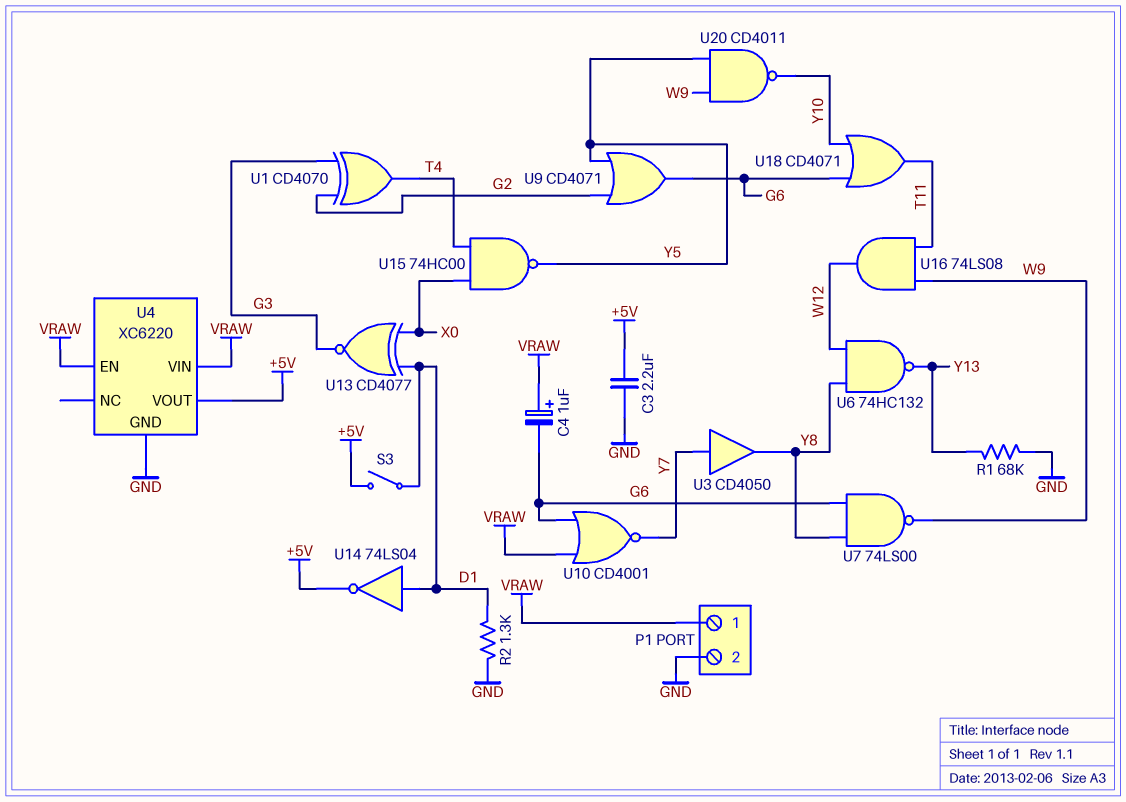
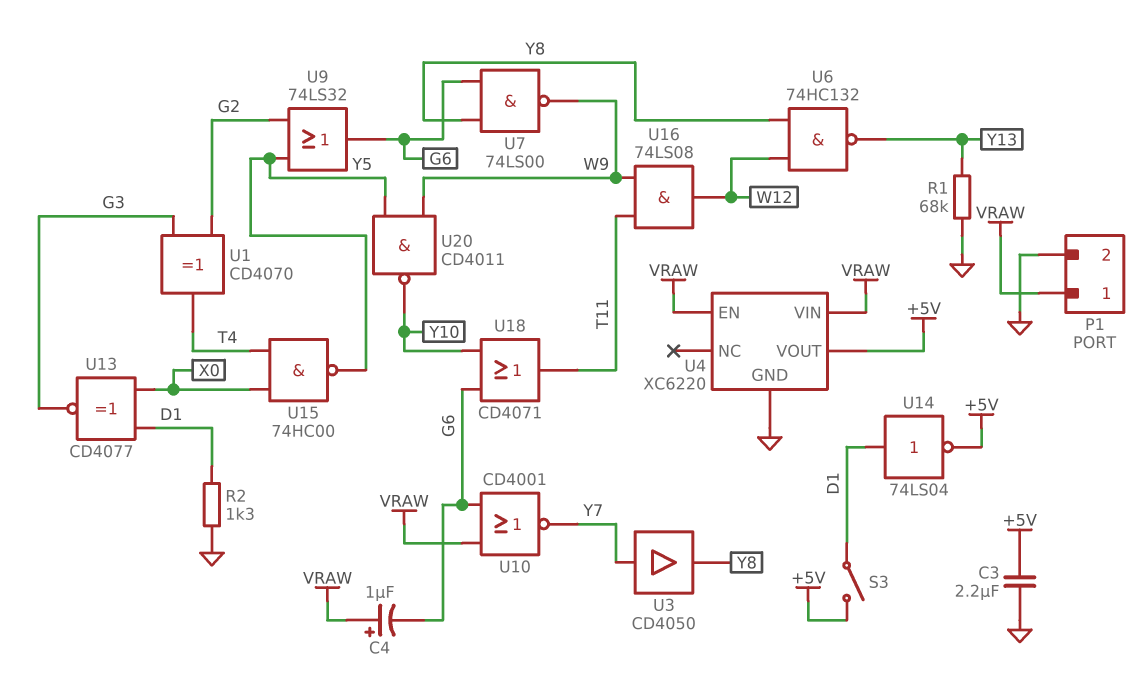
U9: OR CD4071 (in G2, in Y5, out G6) -> OR 74LS32 (in G2, in Y5, out G6)

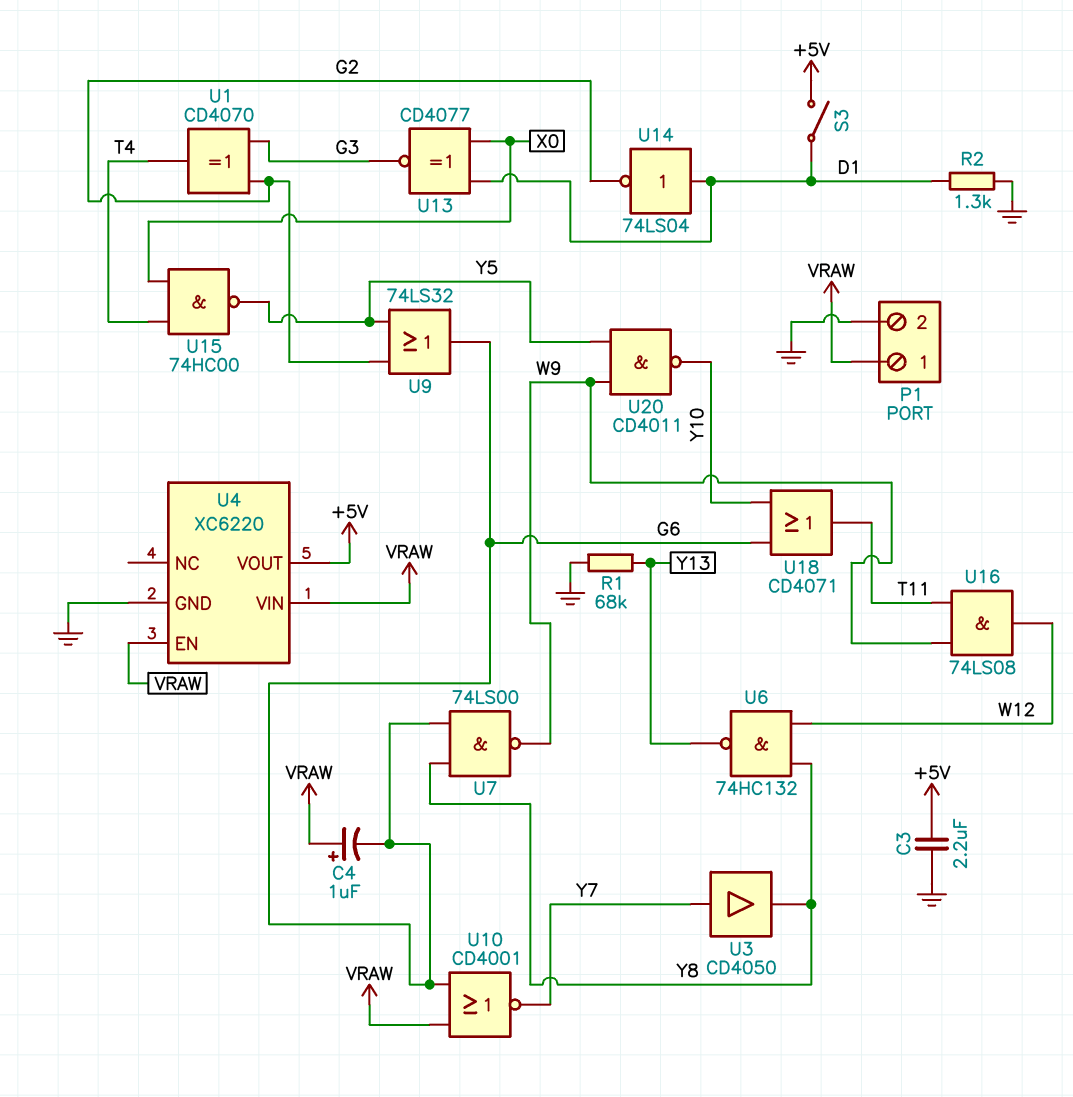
U14: NOT 74LS04 (in D1, out +5V) -> NOT 74LS04 (in D1, out G2)

